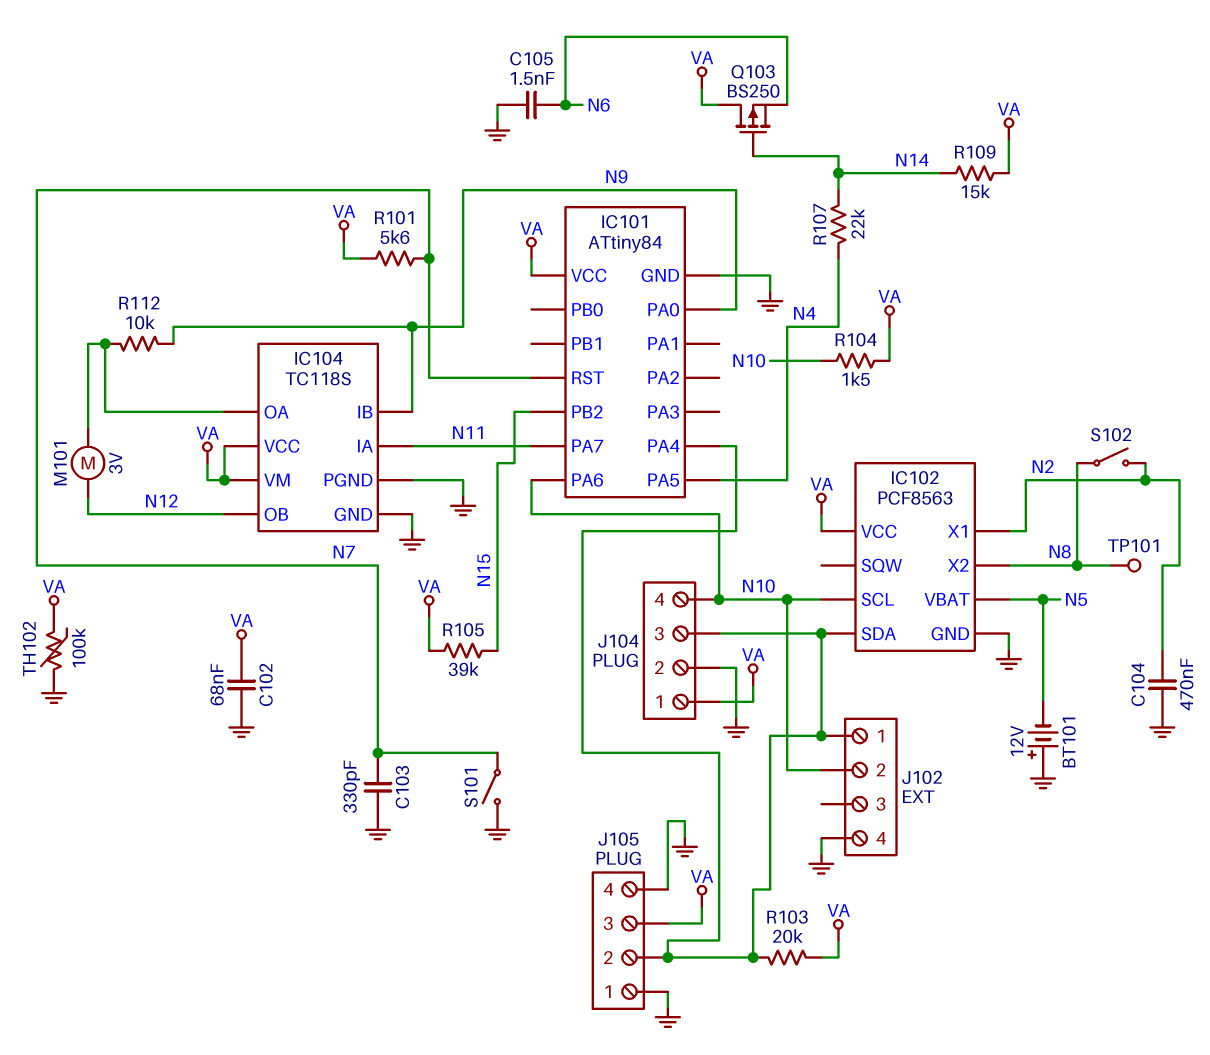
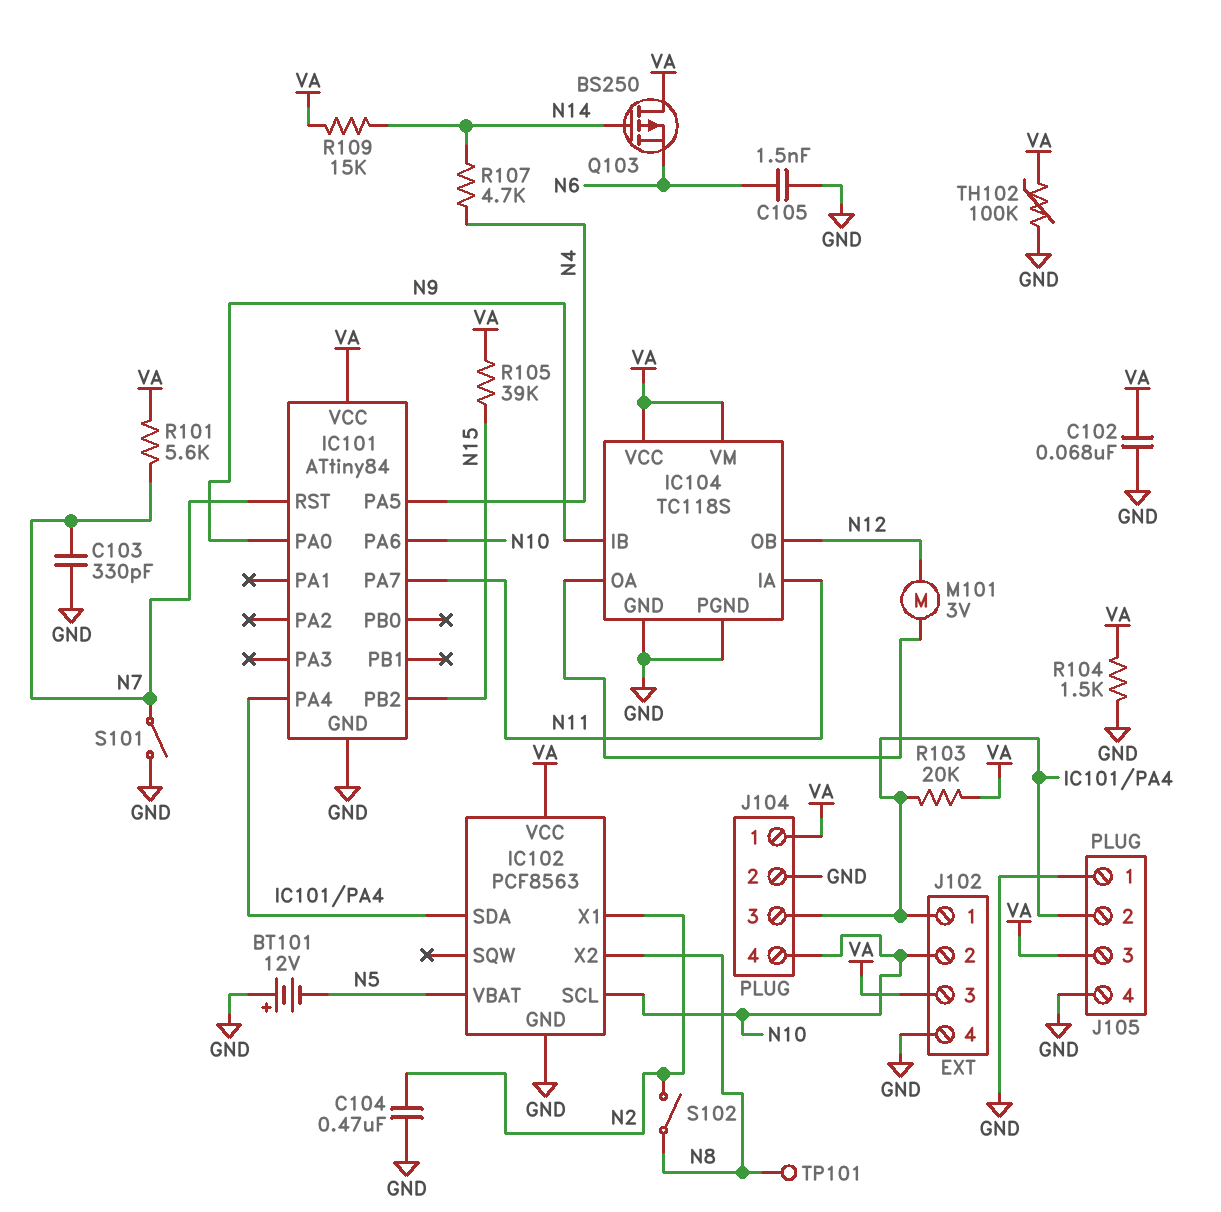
J102 pin 3: none -> VA
R104: 1.5k (N10, VA) -> 1.5k (GND, VA)
R107: 22k (N4, N14) -> 4.7k (N4, N14)
R112: 10k (IC104/OA, N9) -> none

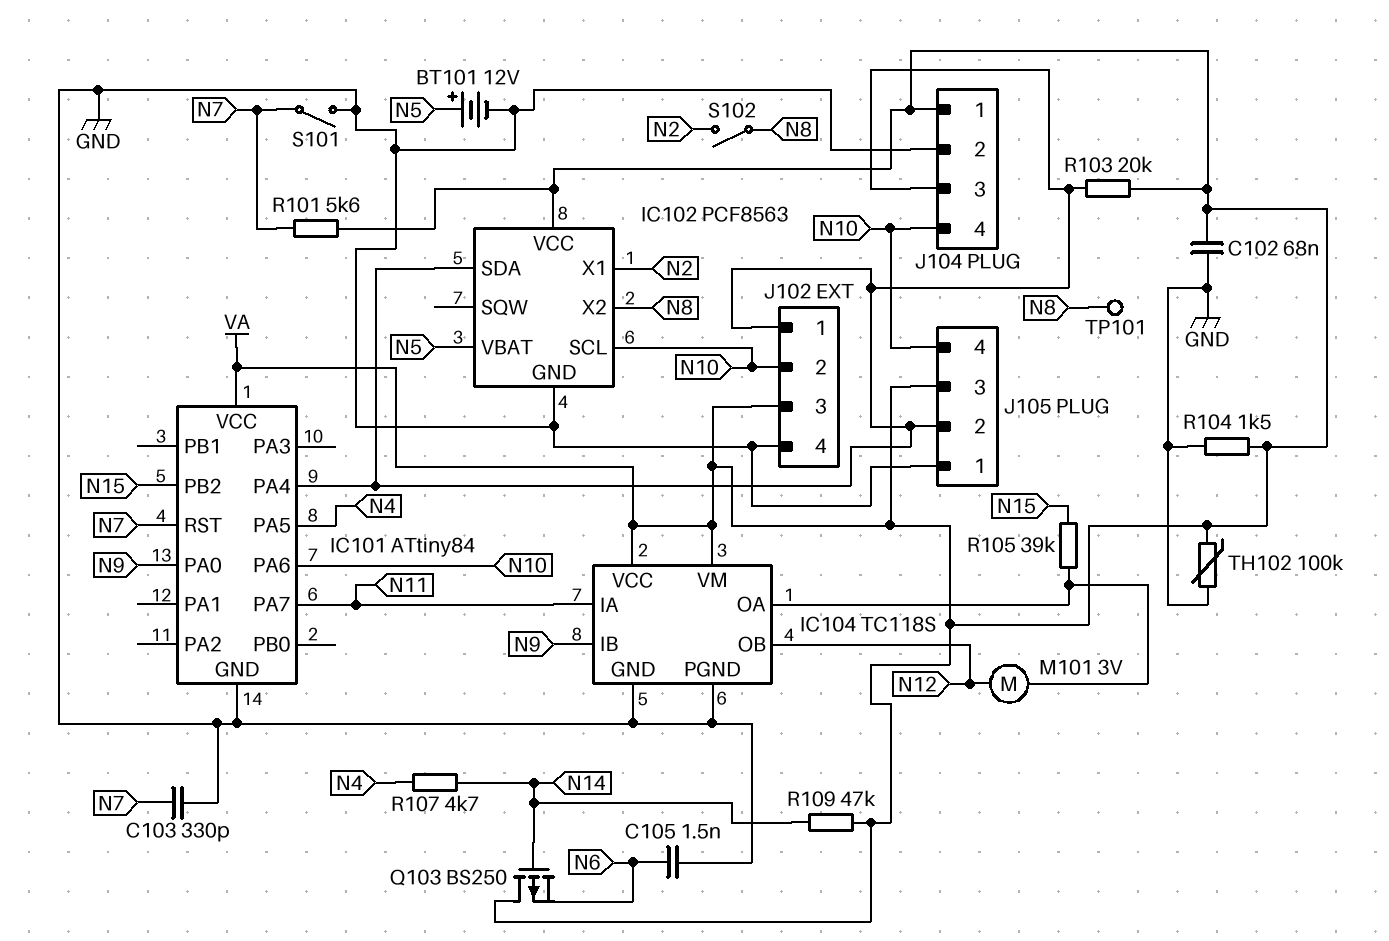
BT101: 12V (plus GND, minus N5) -> 12V (plus N5, minus GND)
C104: 470nF (GND, N2) -> none
J105 pin 4: GND -> N10
R105: 39k (N15, VA) -> 39k (IC104/OA, N15)
R109: 15k (N14, VA) -> 47k (N14, VA)

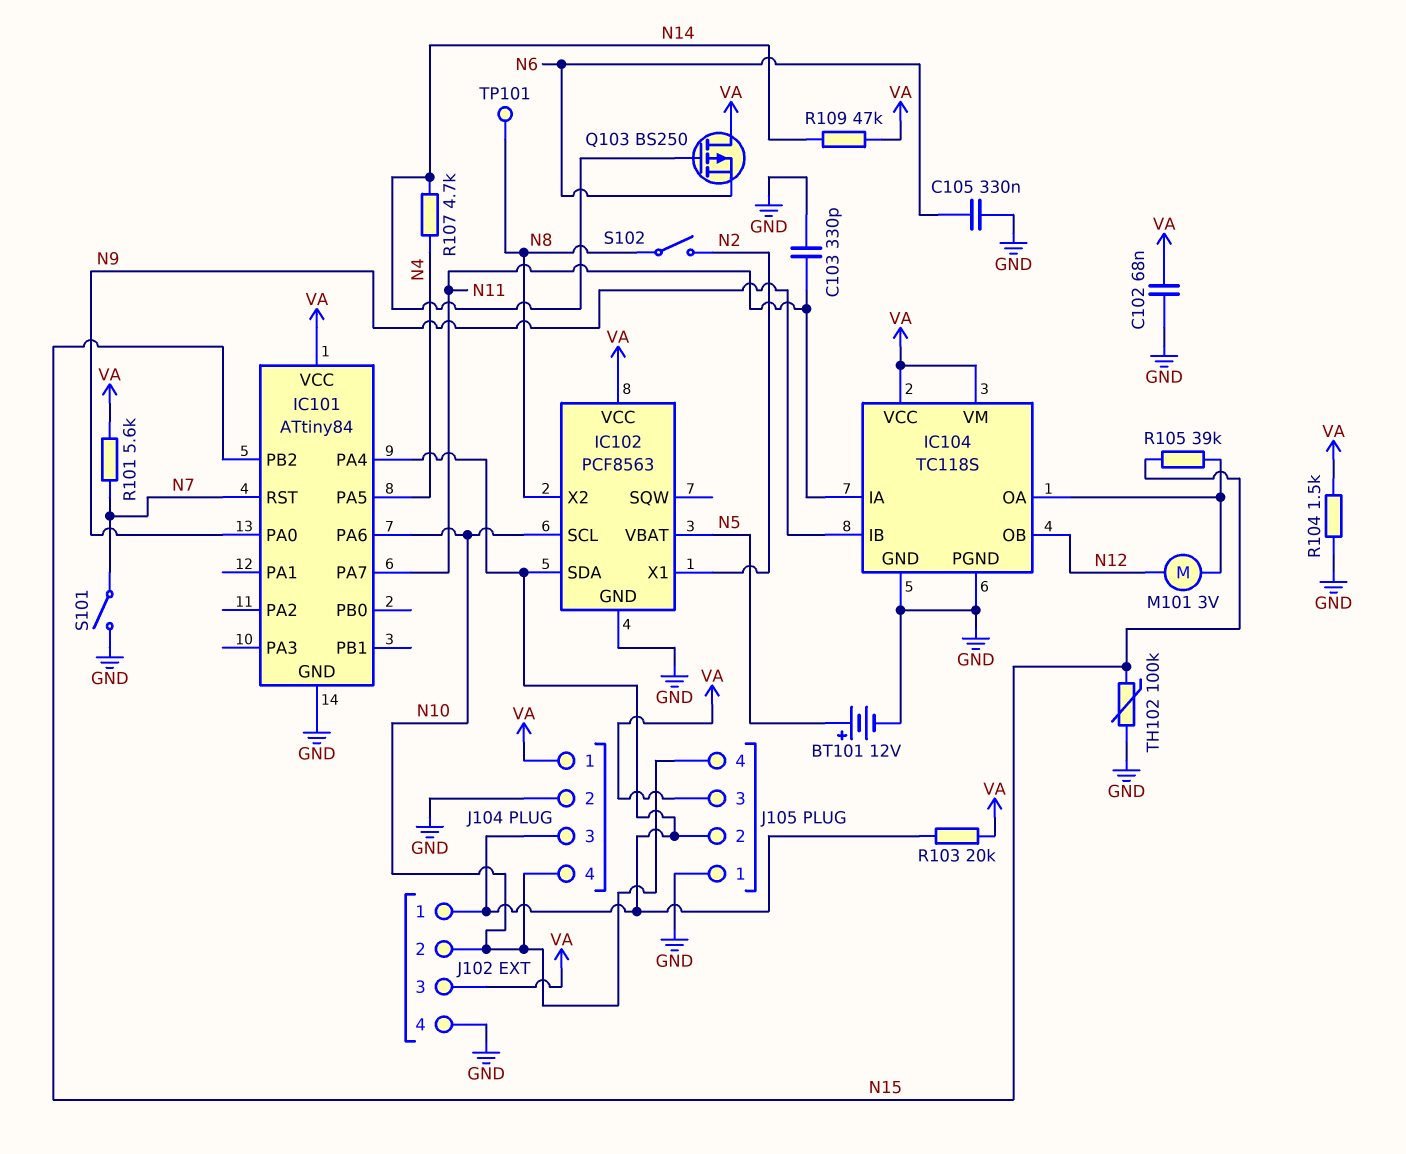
C103: 330pF (GND, N7) -> 330pF (GND, N11)
C105: 1.5nF (GND, N6) -> 330nF (GND, N6)
TH102: 100k (GND, VA) -> 100k (GND, N15)

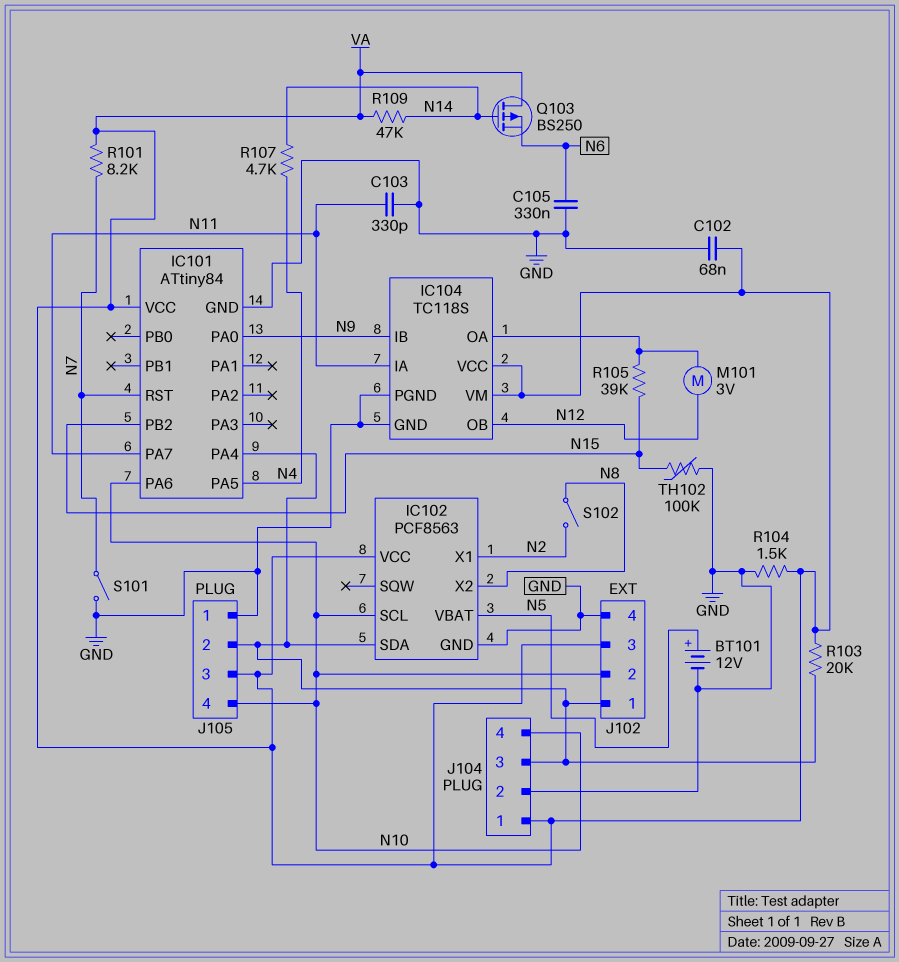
R101: 5.6k (N7, VA) -> 8.2k (N7, VA)
TP101: test point (N8) -> none

